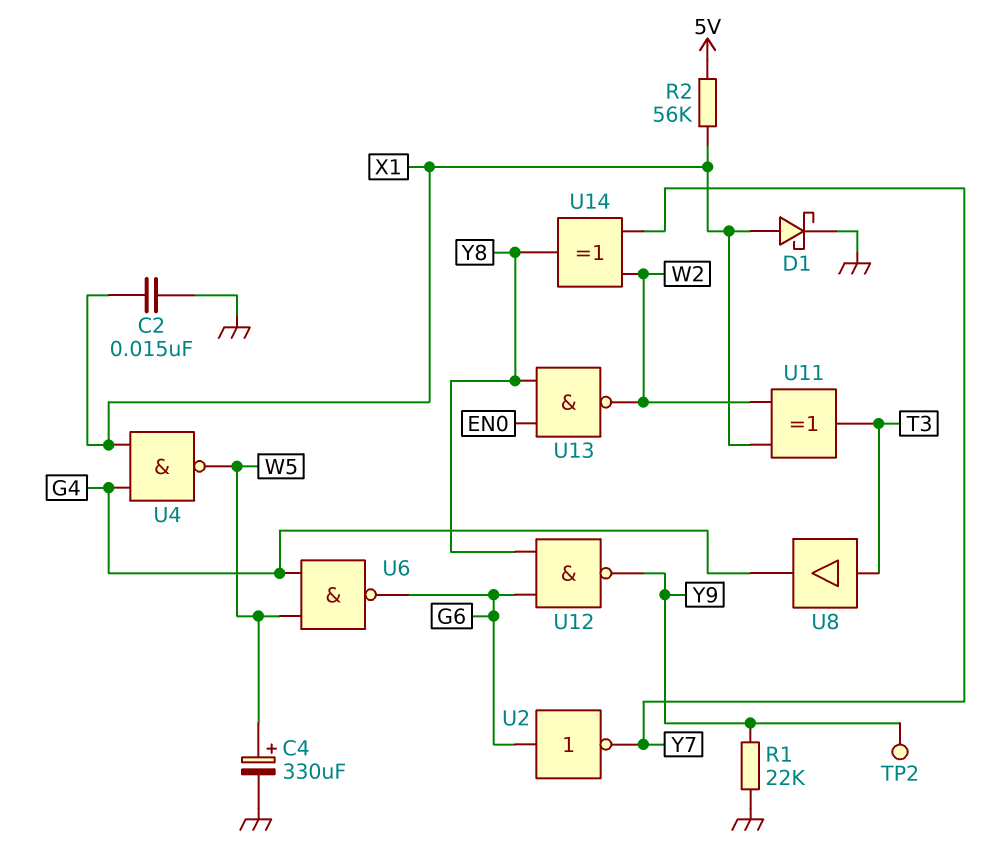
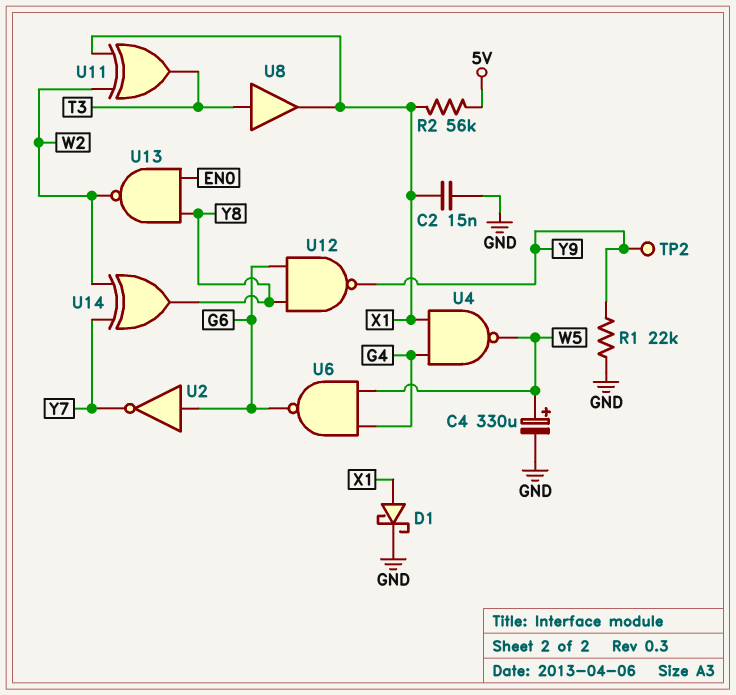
U8: buffer (in T3, out G4) -> buffer (in T3, out X1)

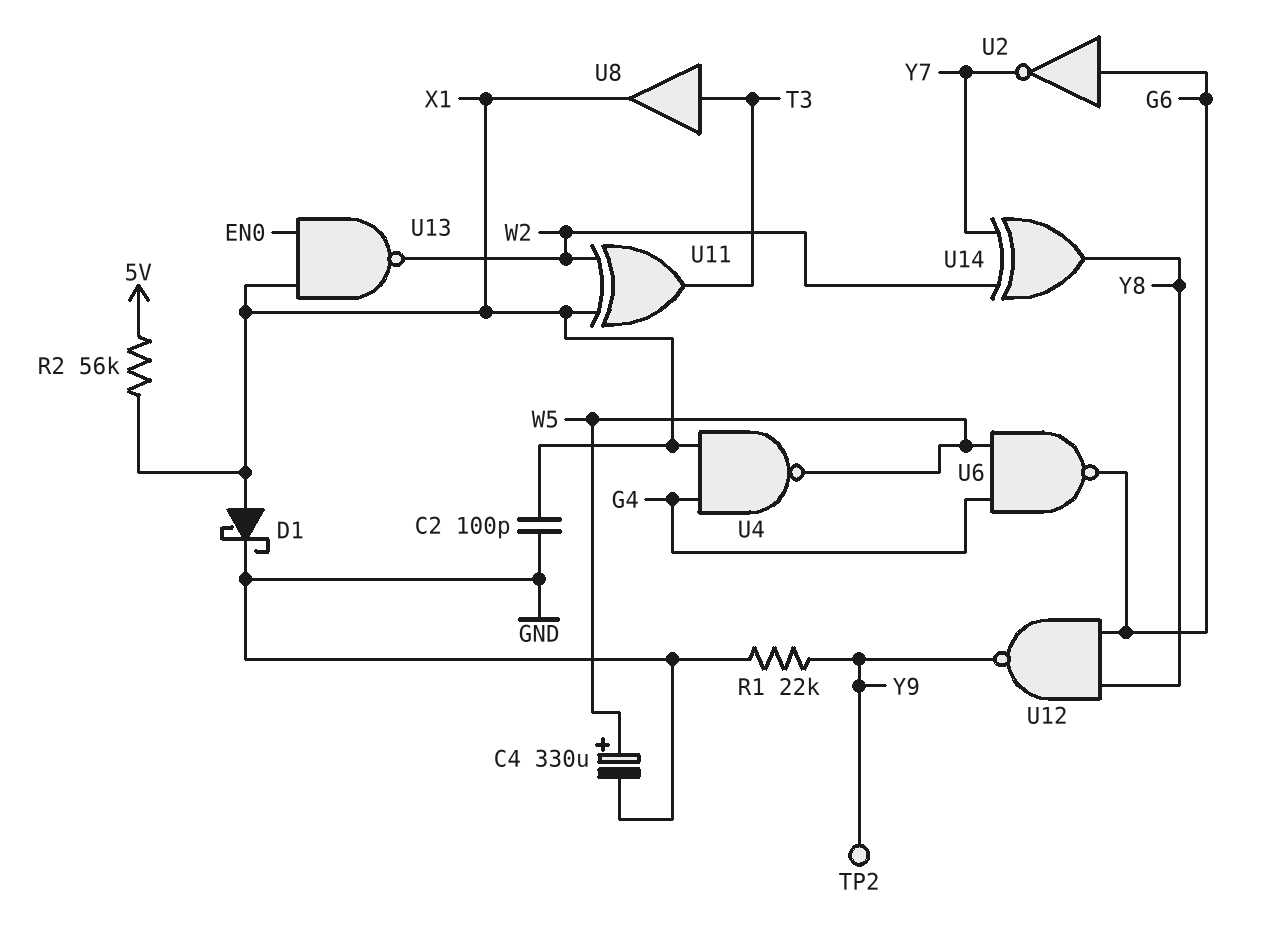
C2: 15nF (GND, X1) -> 100pF (GND, X1)
U13: NAND (in EN0, in Y8, out W2) -> NAND (in EN0, in X1, out W2)

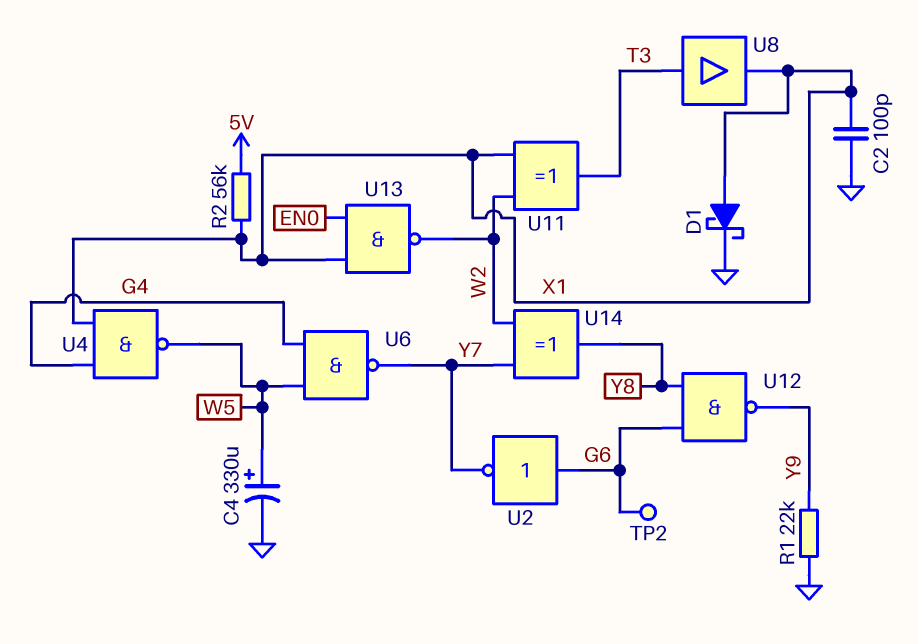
TP2: test point (Y9) -> test point (G6)
U6: NAND (in G4, in W5, out G6) -> NAND (in G4, in W5, out Y7)

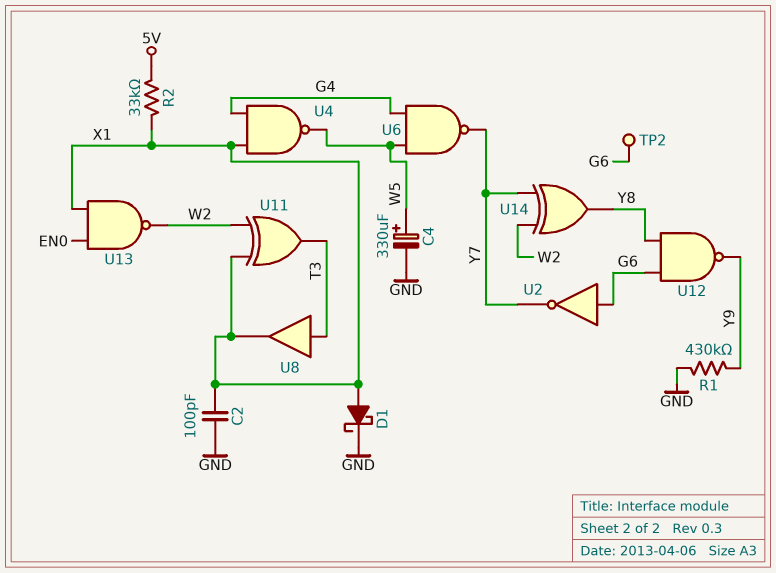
R1: 22k (GND, Y9) -> 430k (GND, Y9)
R2: 56k (5V, X1) -> 33k (5V, X1)

